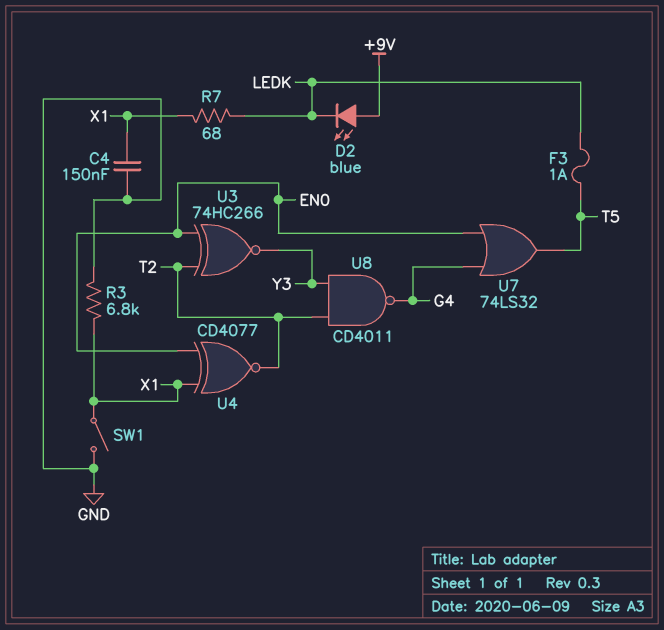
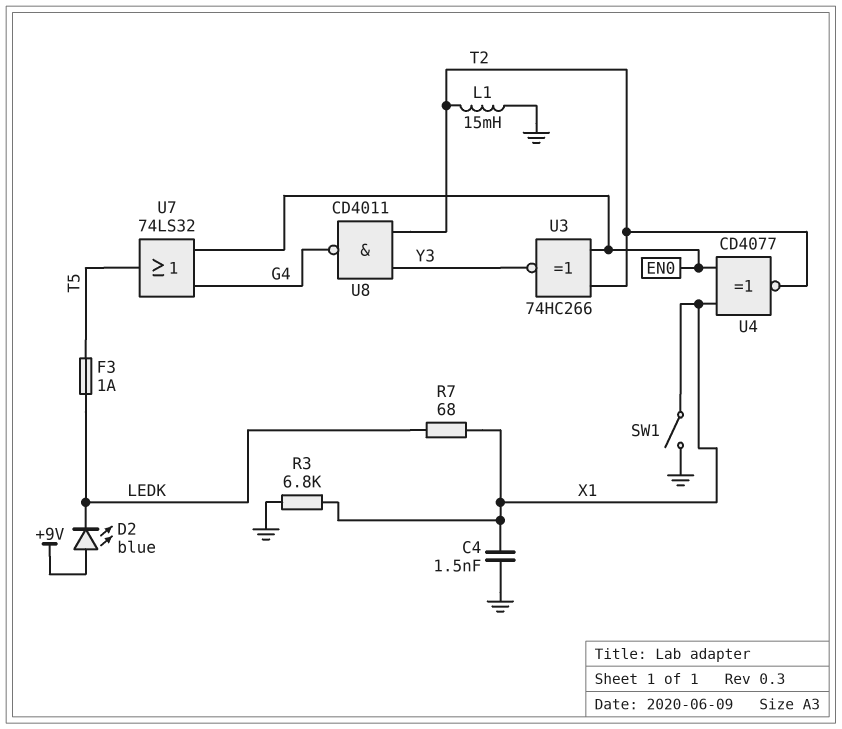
C4: 150nF (GND, X1) -> 1.5nF (GND, X1)
L1: none -> 15mH (GND, T2)

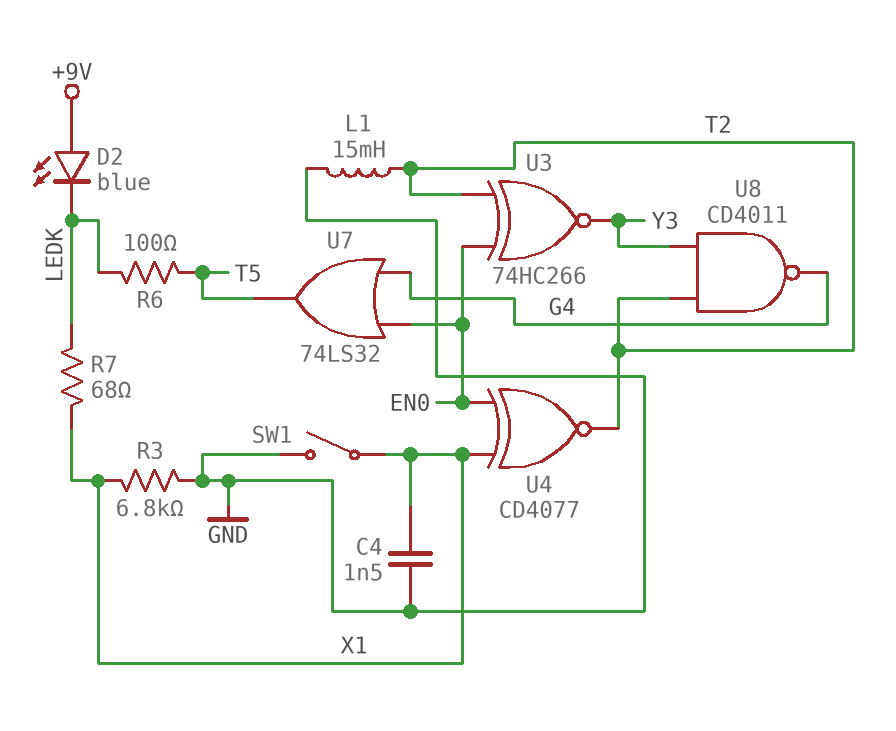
F3: 1A (LEDK, T5) -> none
R6: none -> 100 (LEDK, T5)

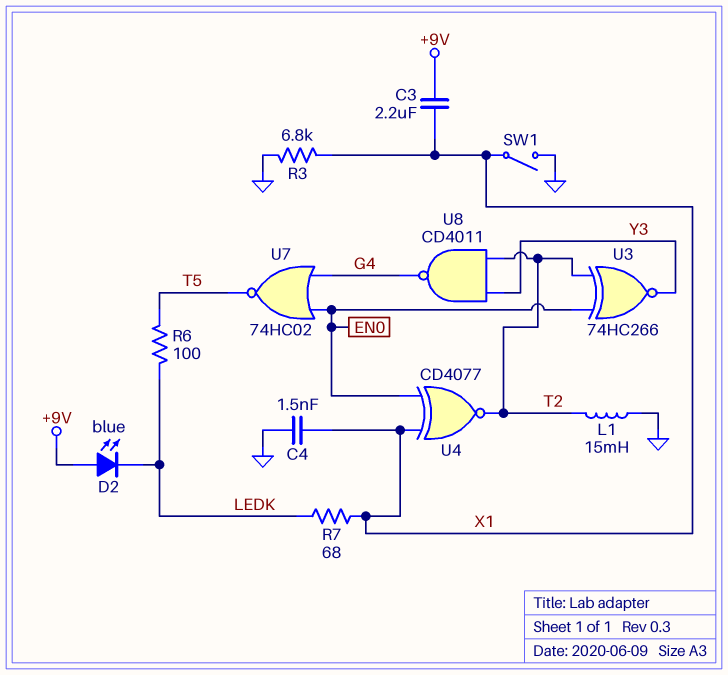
C3: none -> 2.2uF (+9V, X1)
U7: OR 74LS32 (in EN0, in G4, out T5) -> NOR 74HC02 (in EN0, in G4, out T5)

